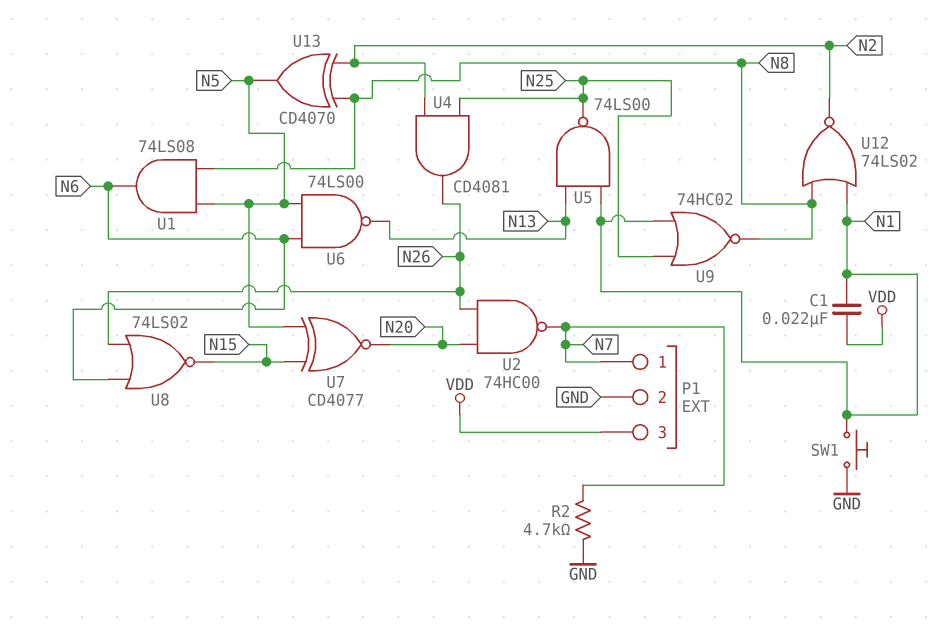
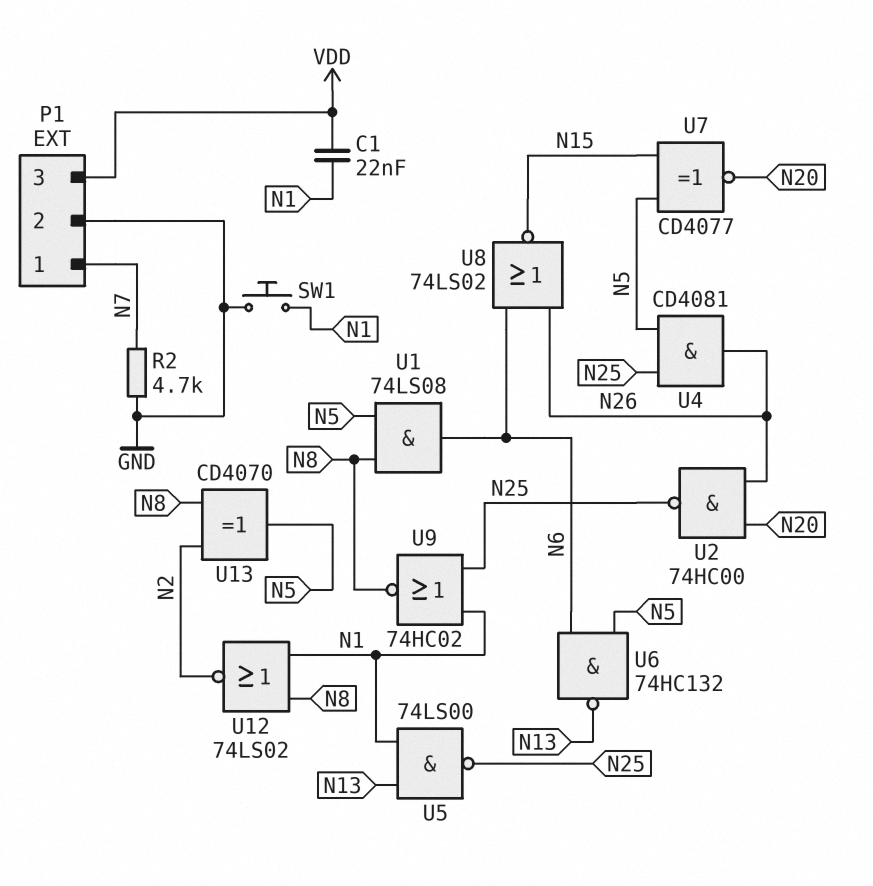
U2: NAND 74HC00 (in N20, in N26, out N7) -> NAND 74HC00 (in N20, in N26, out N25)
U4: AND CD4081 (in N2, in N25, out N26) -> AND CD4081 (in N5, in N25, out N26)
U6: NAND 74LS00 (in N5, in N6, out N13) -> NAND 74HC132 (in N5, in N6, out N13)

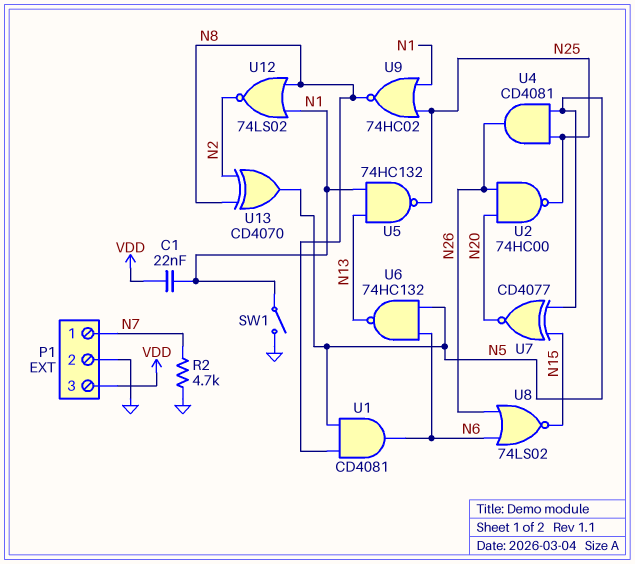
SW1: button (GND, N1) -> switch (GND, N1)
U1: AND 74LS08 (in N5, in N8, out N6) -> AND CD4081 (in N5, in N8, out N6)
U5: NAND 74LS00 (in N1, in N13, out N25) -> NAND 74HC132 (in N1, in N13, out N25)

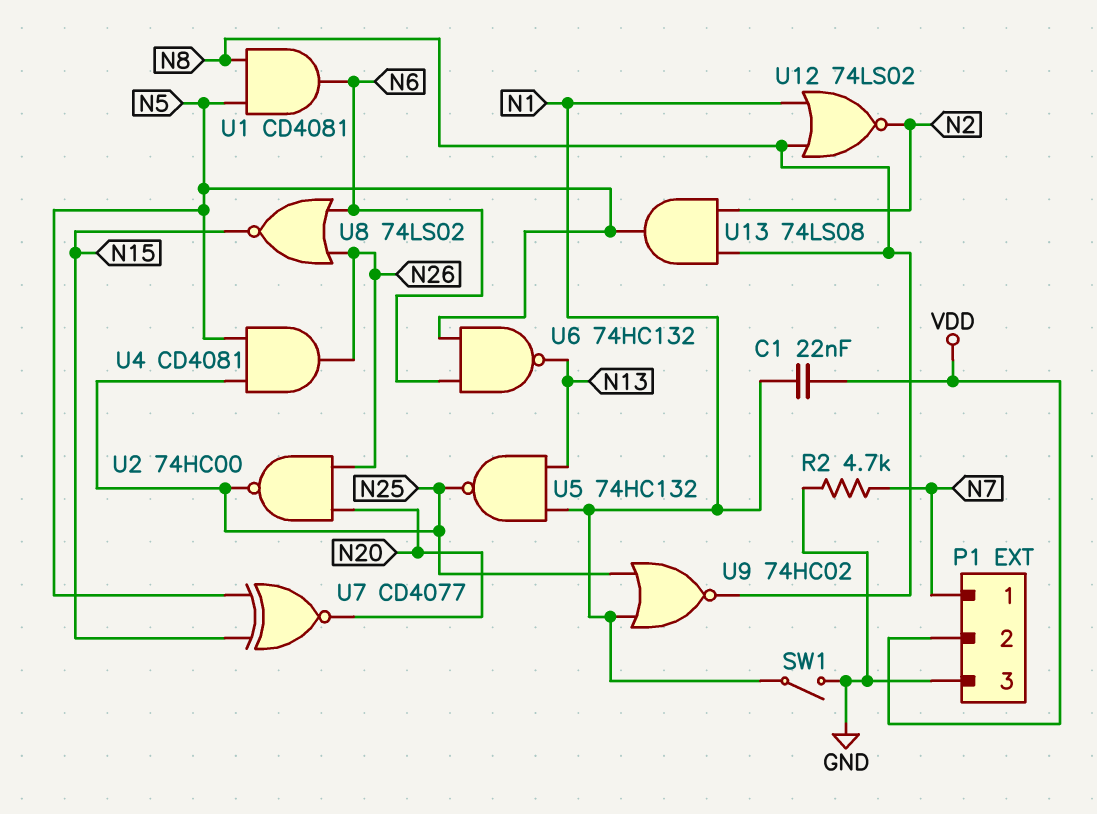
P1 pin 2: GND -> VDD
P1 pin 3: VDD -> GND
U13: XOR CD4070 (in N2, in N8, out N5) -> AND 74LS08 (in N2, in N8, out N5)

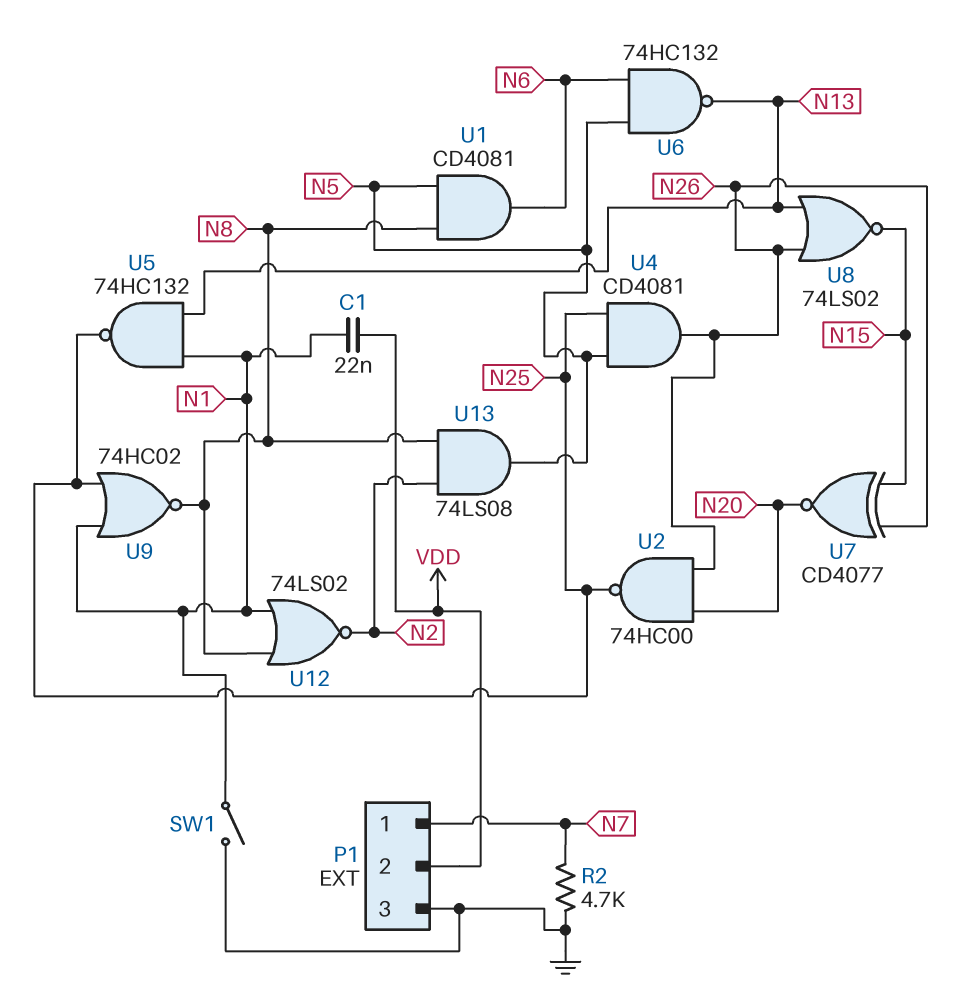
U7: XNOR CD4077 (in N5, in N15, out N20) -> XNOR CD4077 (in N15, in N26, out N20)
U8: NOR 74LS02 (in N6, in N26, out N15) -> NOR 74LS02 (in N13, in N26, out N15)

